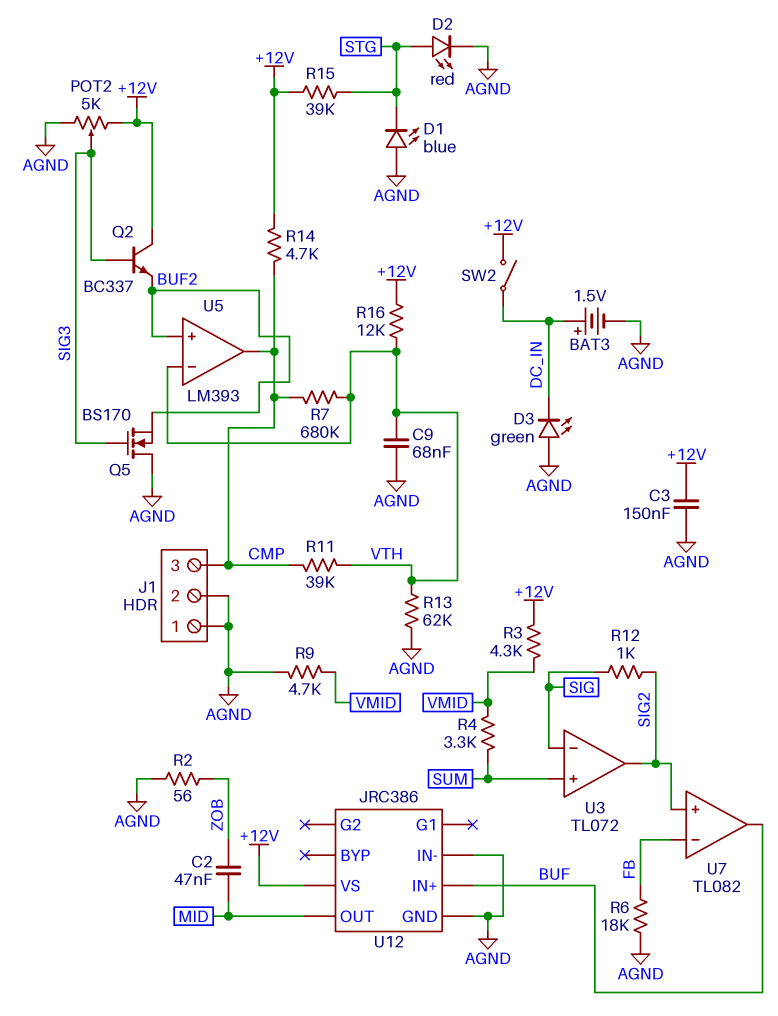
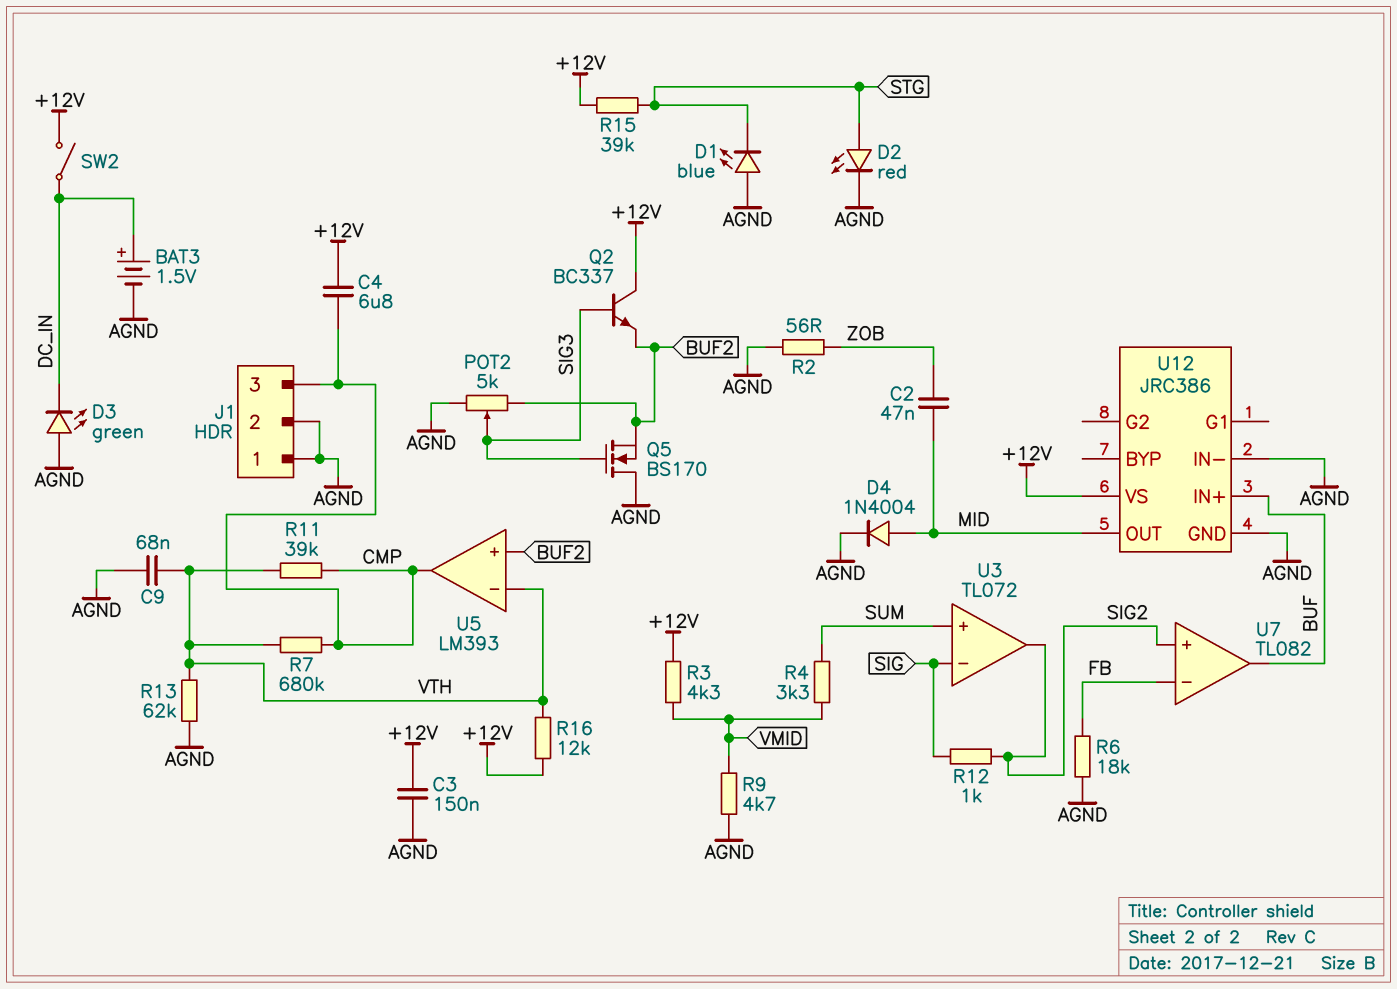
C4: none -> 6.8uF (+12V, CMP)
D4: none -> diode 1N4004 (A MID, K AGND)
POT2: 5k (+12V, AGND, wiper SIG3) -> 5k (AGND, BUF2, wiper SIG3)
R14: 4.7k (+12V, CMP) -> none

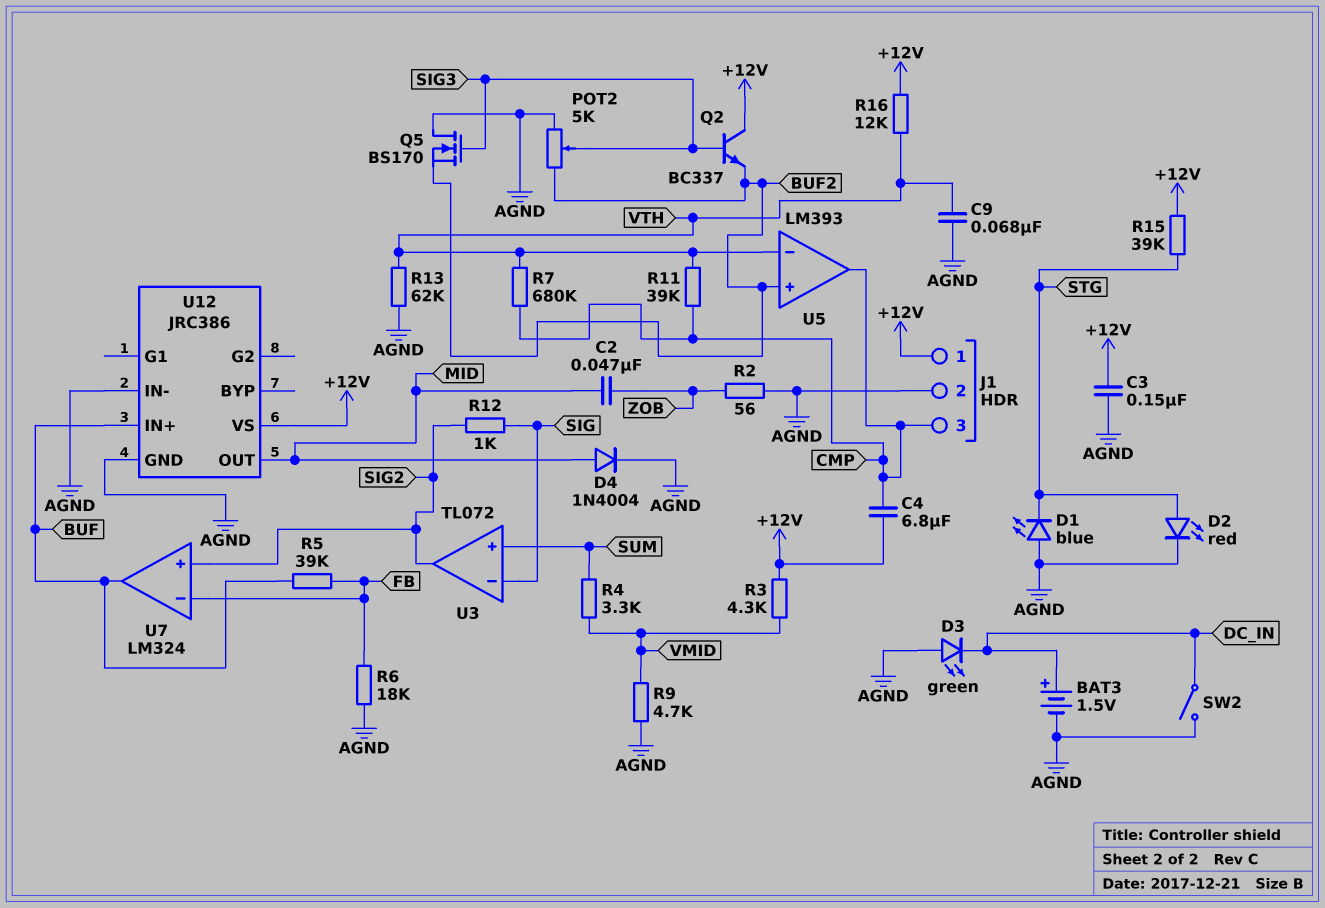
J1 pin 1: AGND -> +12V
R5: none -> 39k (BUF, FB)
SW2: switch (+12V, DC_IN) -> switch (AGND, DC_IN)
U7: TL082 -> LM324

